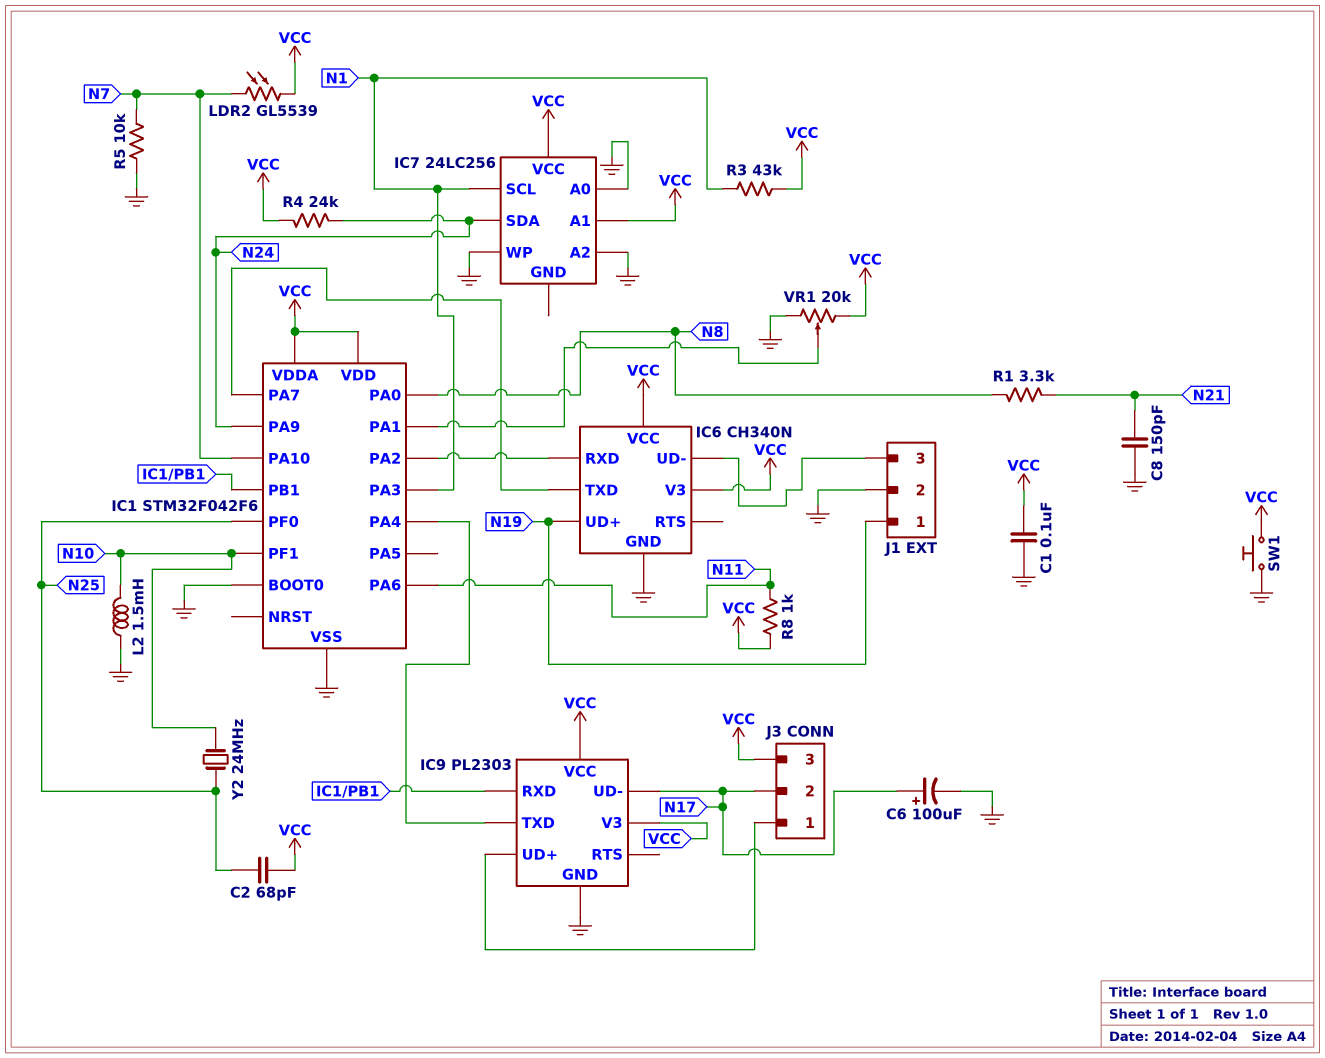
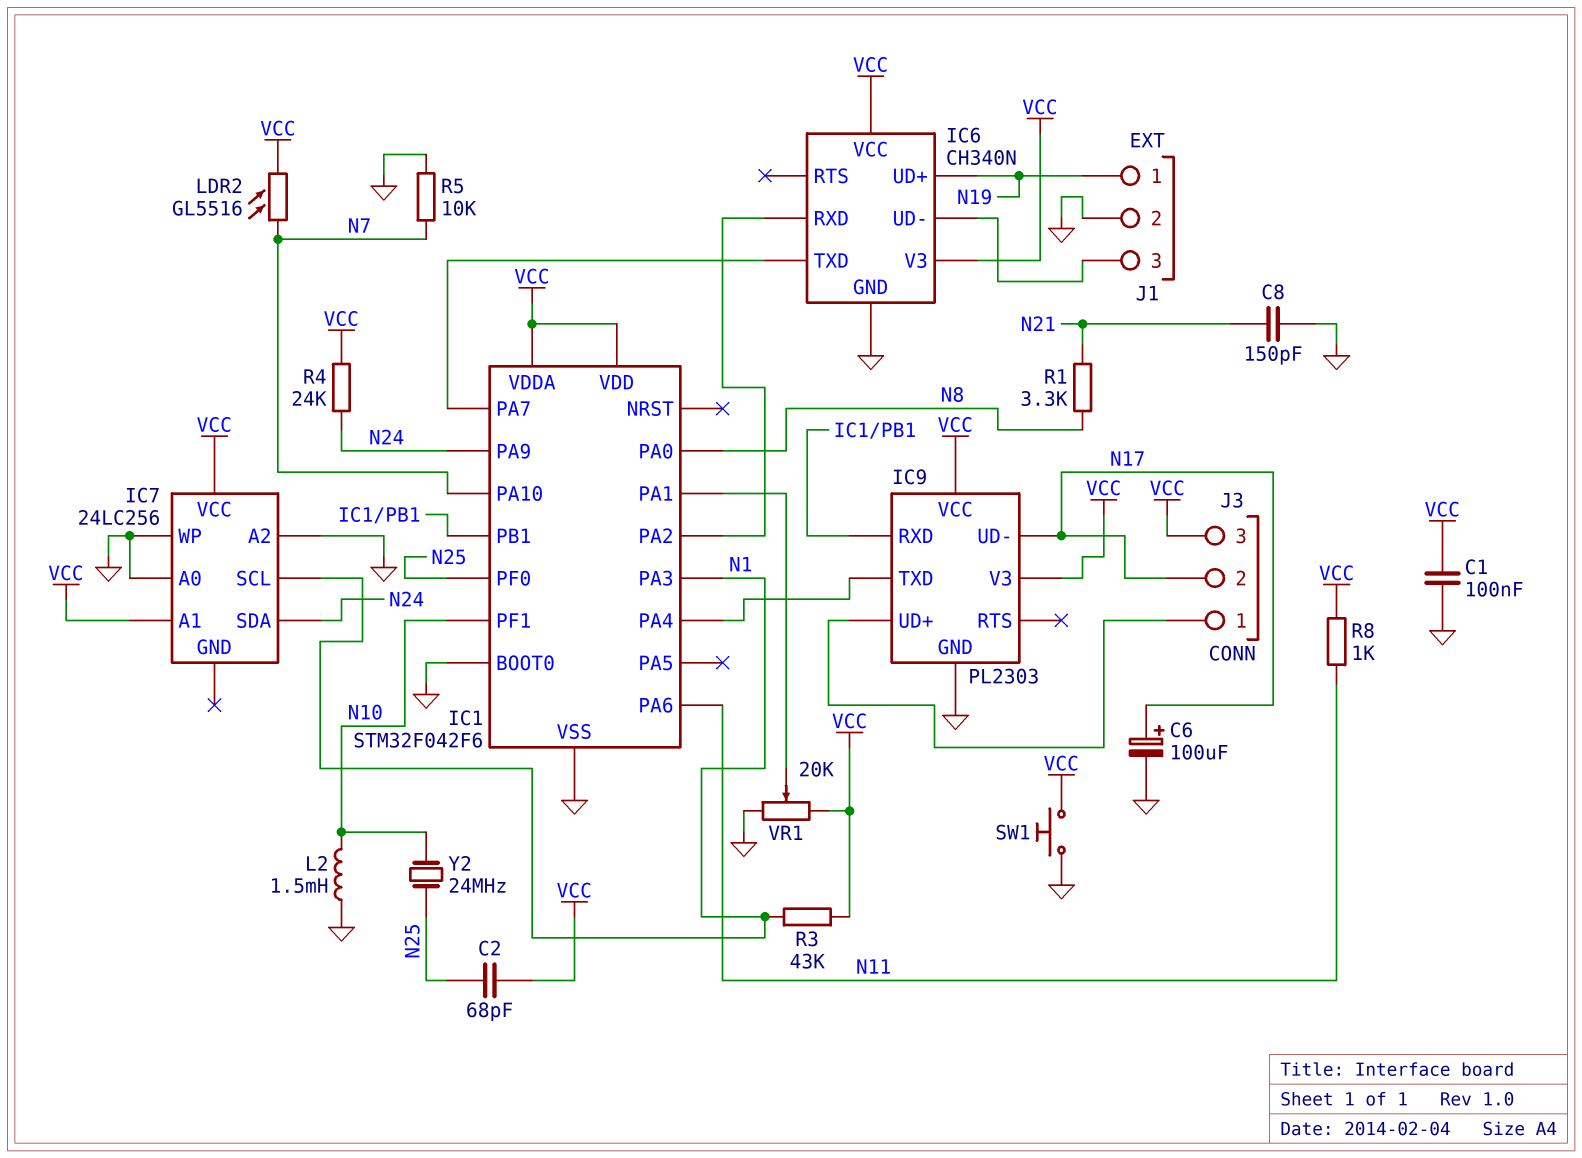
LDR2: GL5539 (N7, VCC) -> GL5516 (N7, VCC)

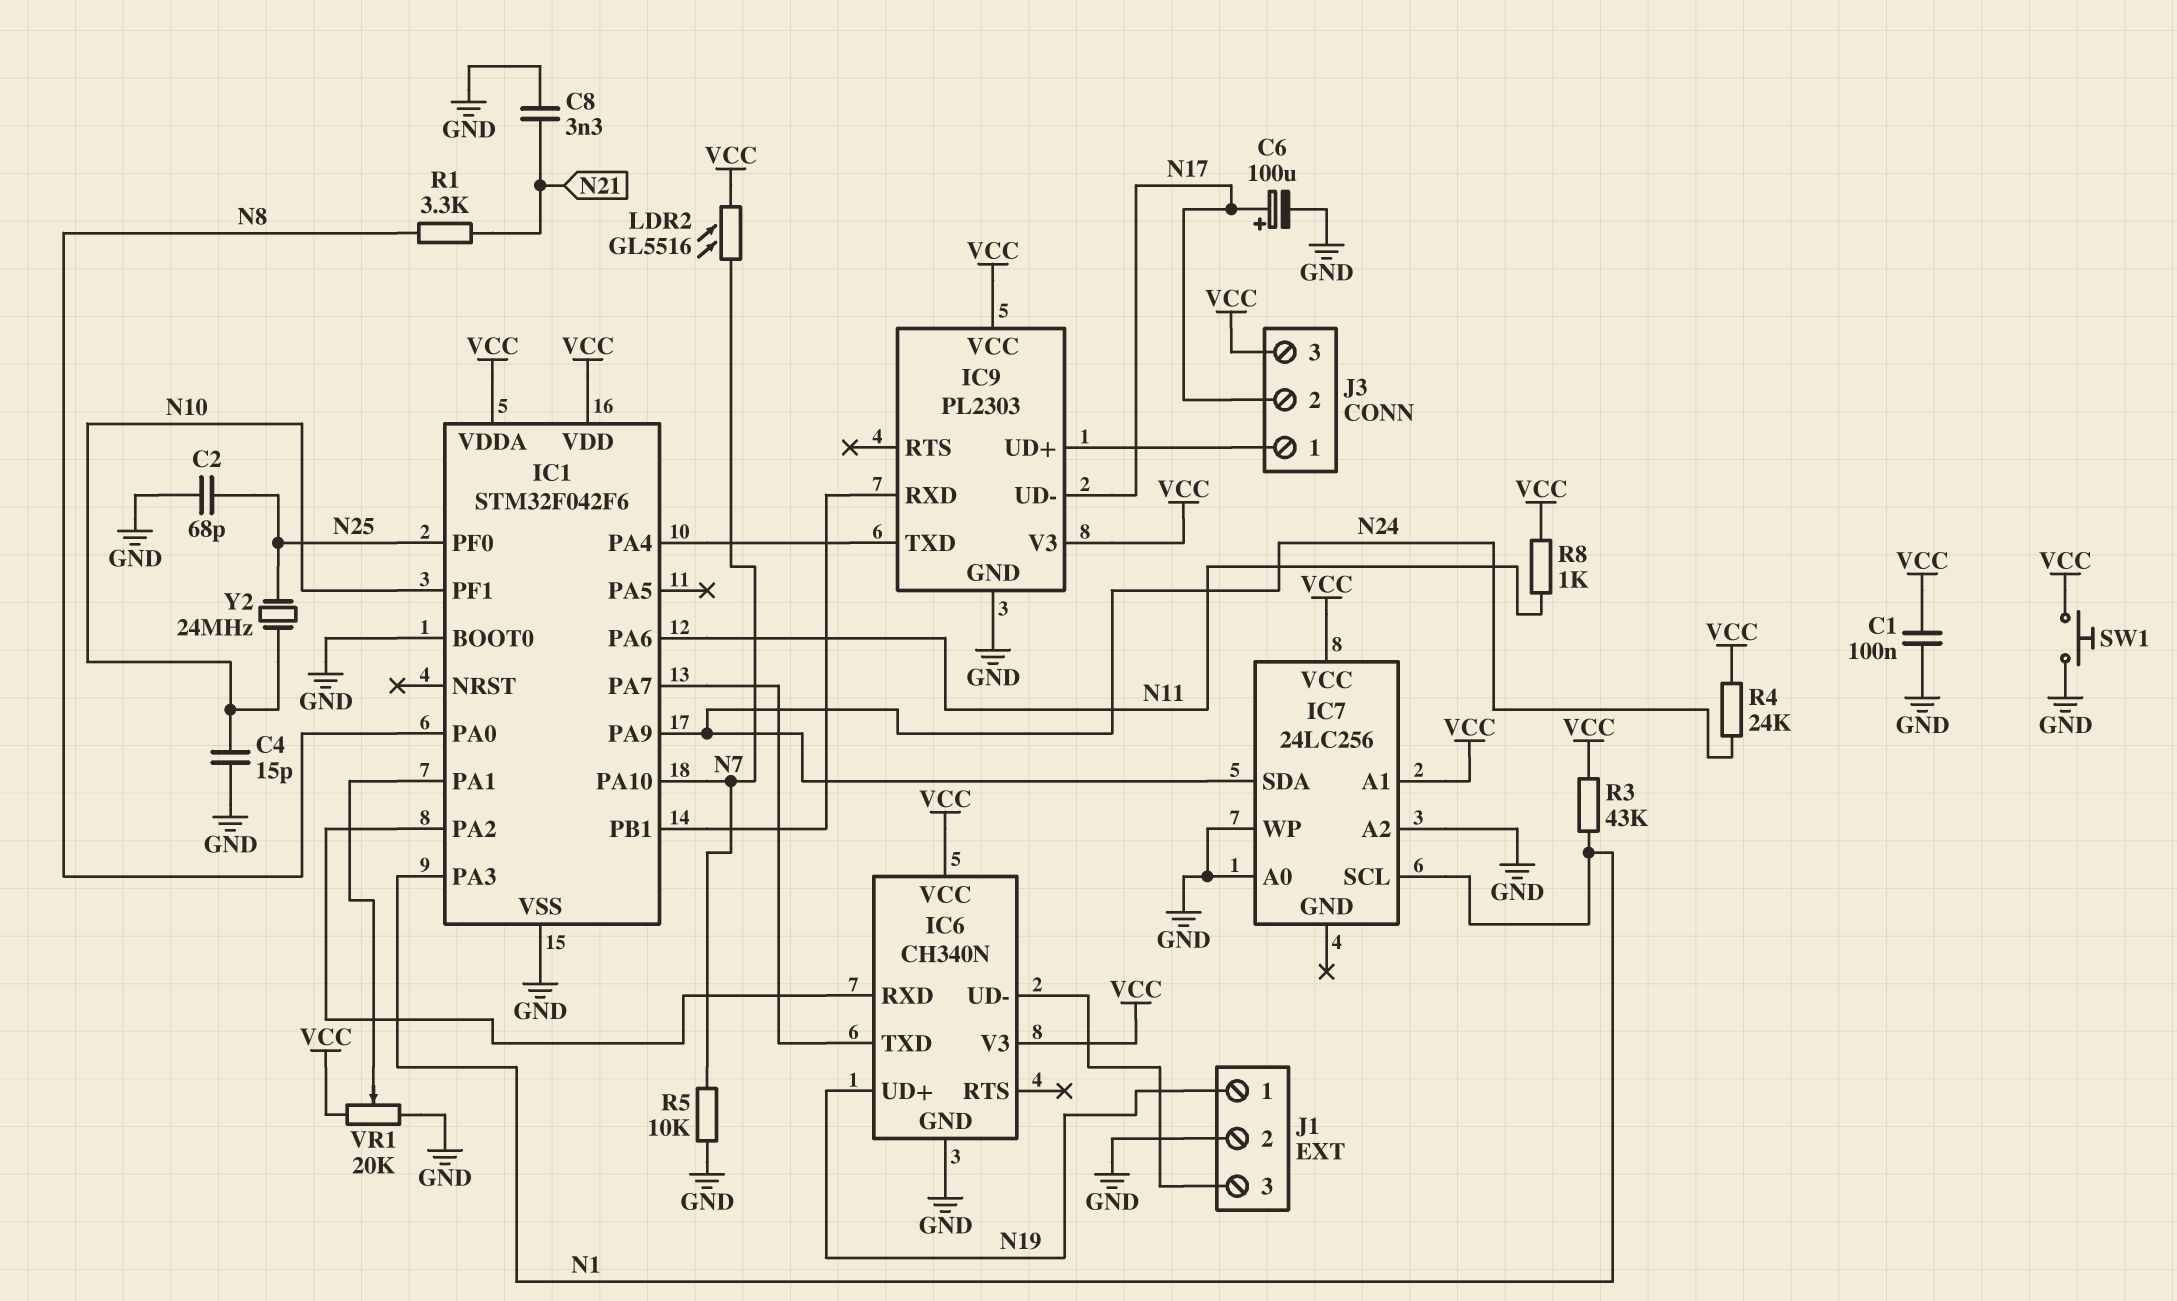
C2: 68pF (N25, VCC) -> 68pF (GND, N25)
C4: none -> 15pF (GND, N10)
C8: 150pF (GND, N21) -> 3.3nF (GND, N21)
L2: 1.5mH (GND, N10) -> none

